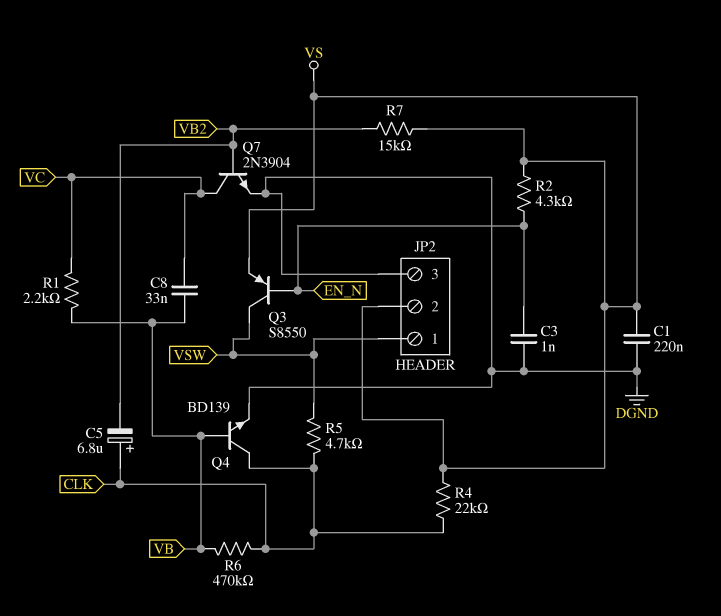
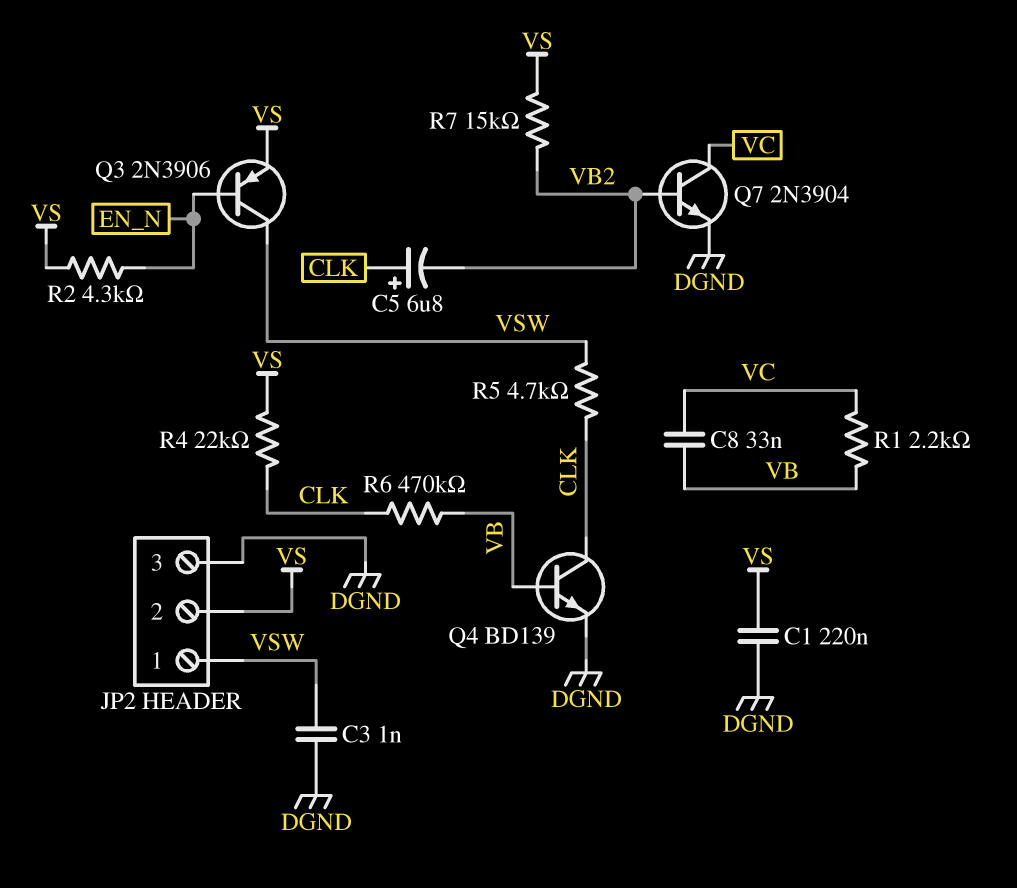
C3: 1nF (DGND, EN_N) -> 1nF (DGND, VSW)
Q3: PNP S8550 (B EN_N, C VSW, E VS) -> PNP 2N3906 (B EN_N, C VSW, E VS)

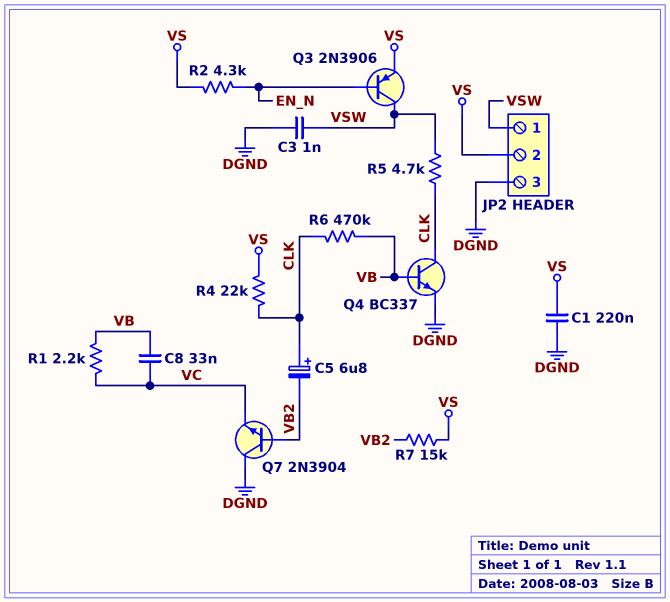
Q4: NPN BD139 (B VB, C CLK, E DGND) -> NPN BC337 (B VB, C CLK, E DGND)
Q7: NPN 2N3904 (B VB2, C VC, E DGND) -> NPN 2N3904 (B VB2, C DGND, E VC)

